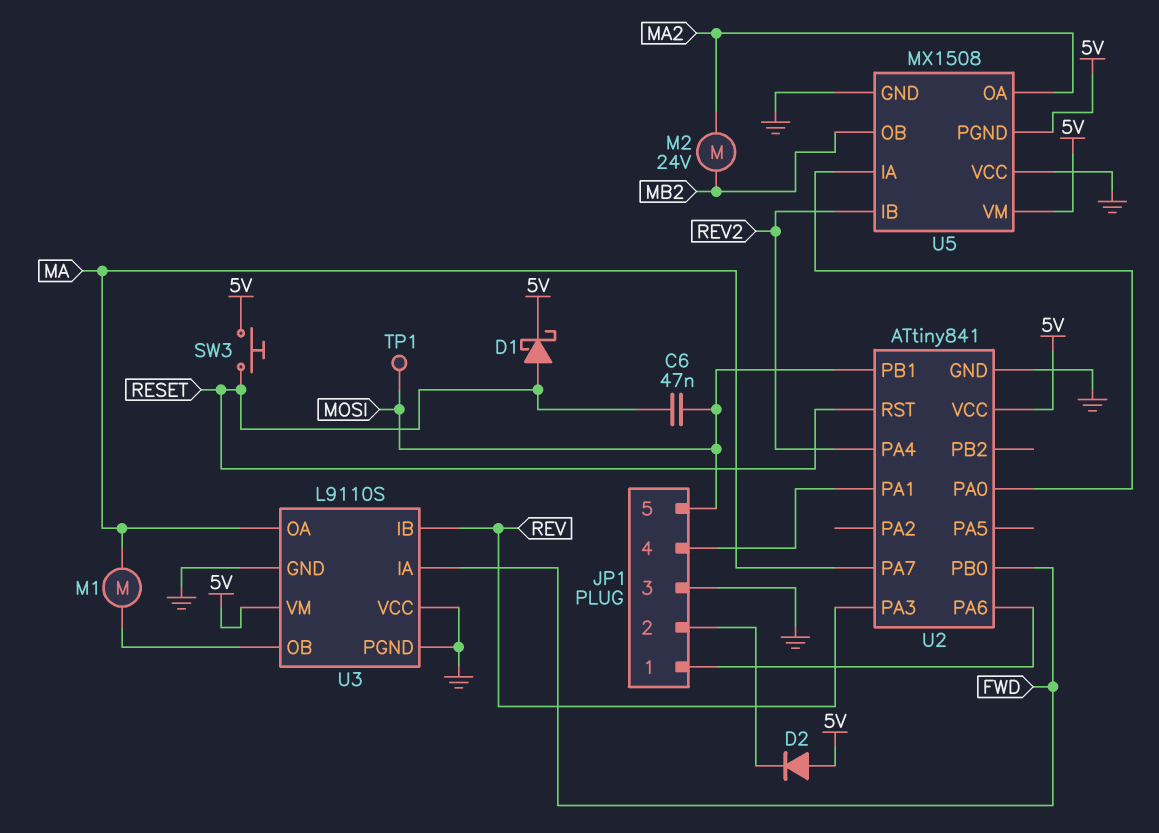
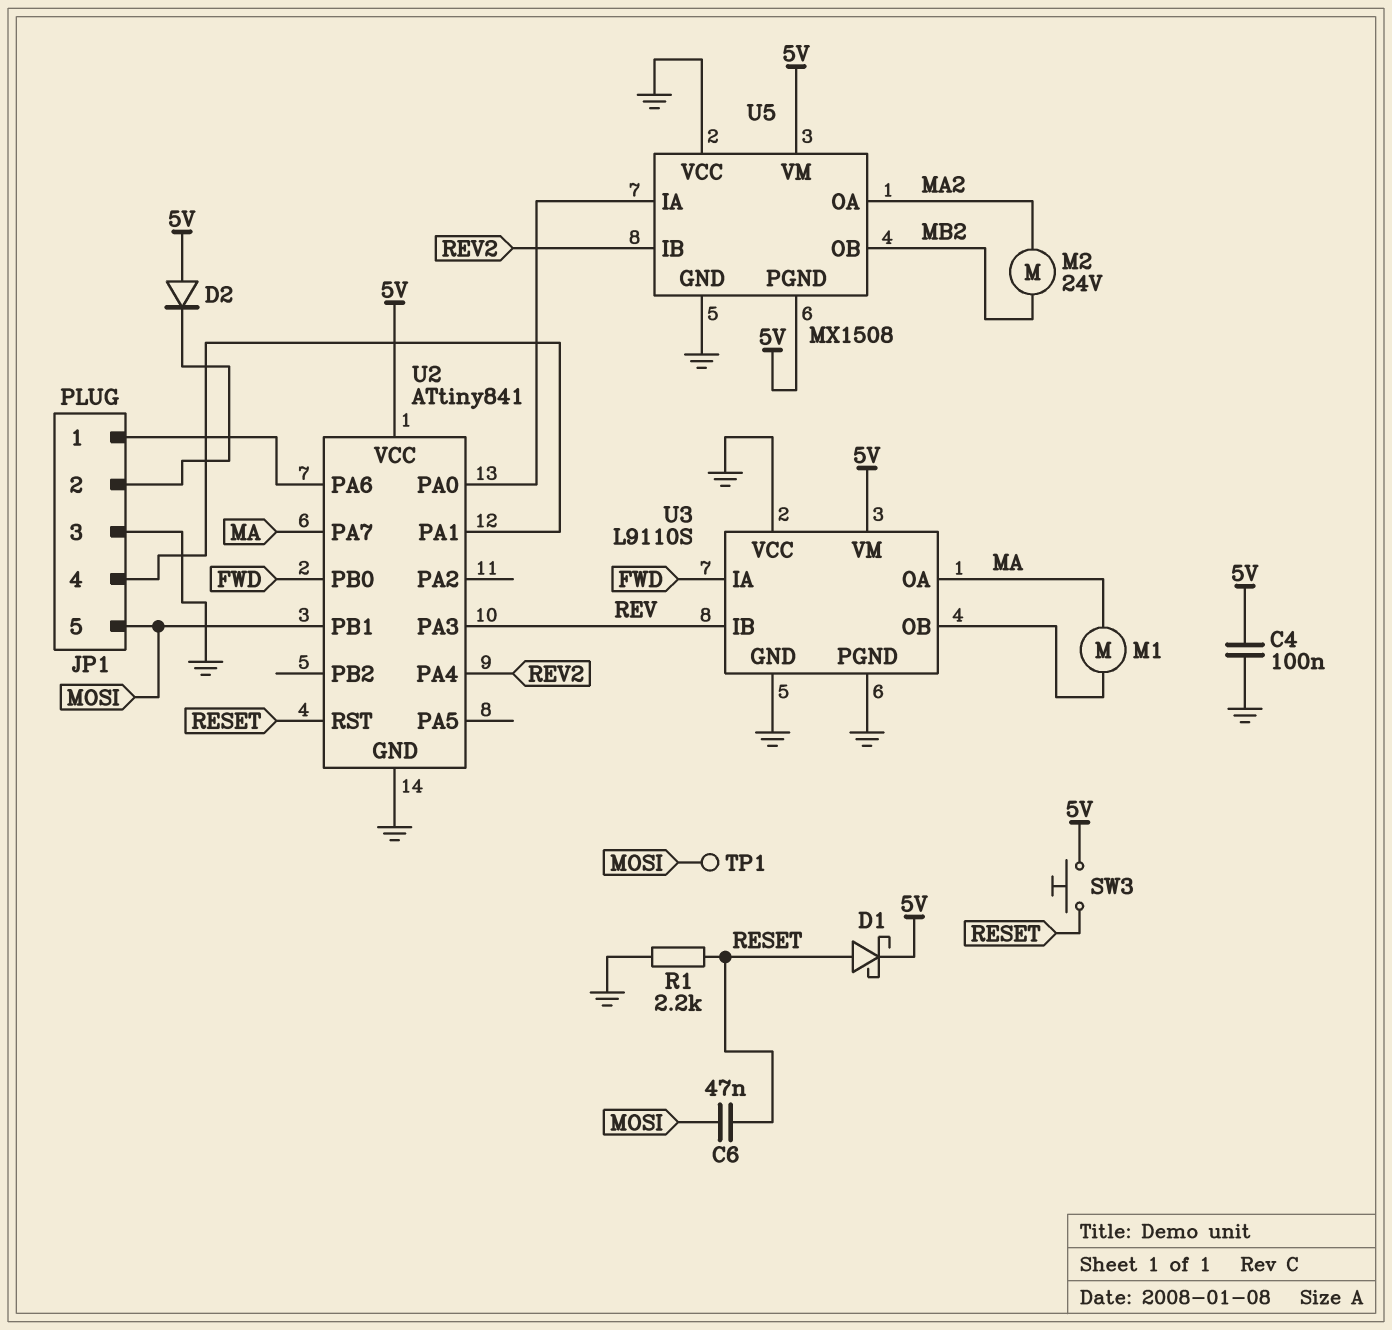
C4: none -> 100nF (5V, GND)
R1: none -> 2.2k (GND, RESET)

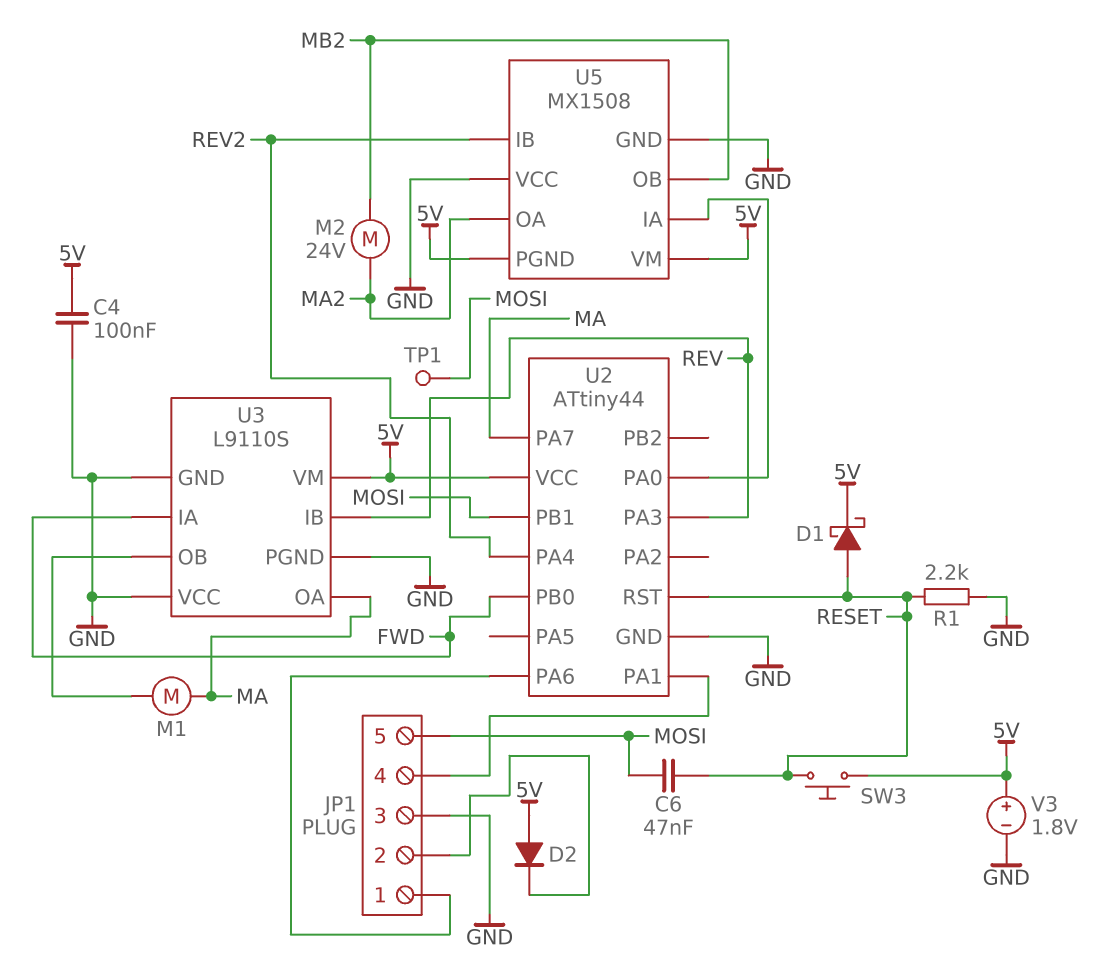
U2: ATtiny841 -> ATtiny44
V3: none -> 1.8V (plus 5V, minus GND)

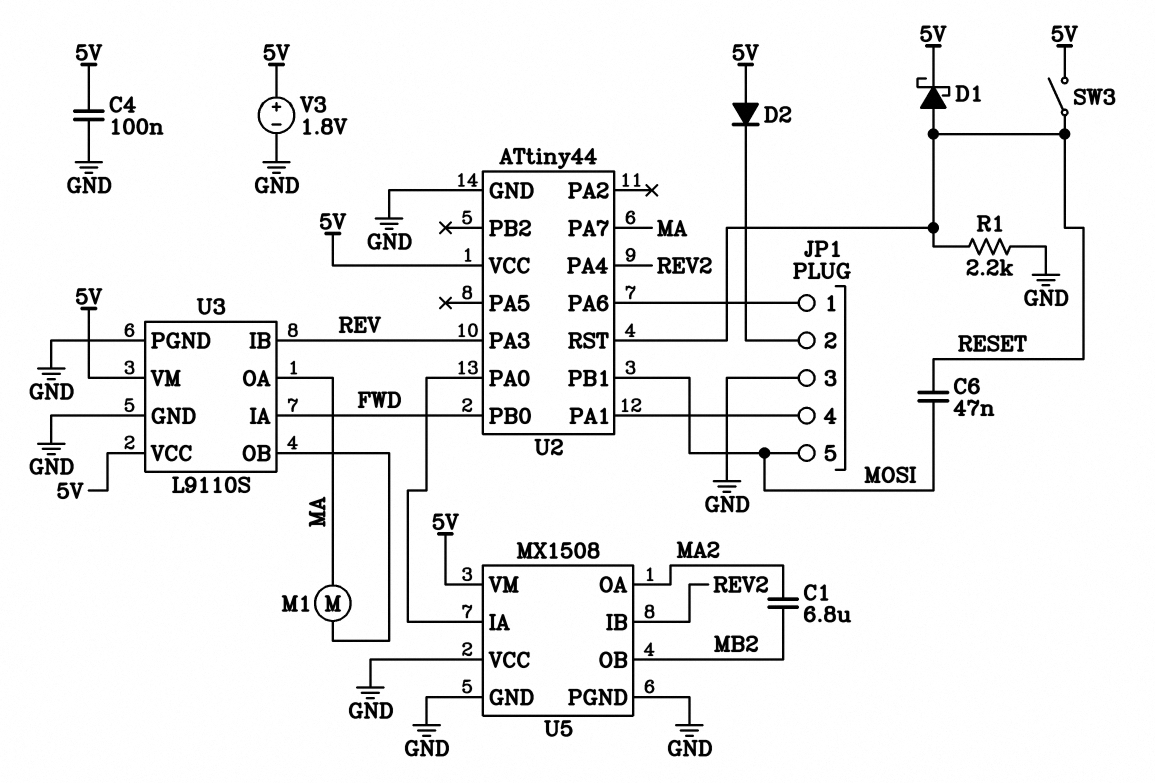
C1: none -> 6.8uF (MA2, MB2)
M2: motor 24V (MA2, MB2) -> none
SW3: button (5V, RESET) -> switch (5V, RESET)
TP1: test point (MOSI) -> none
U3 pin VCC: GND -> 5V
U5 pin PGND: 5V -> GND

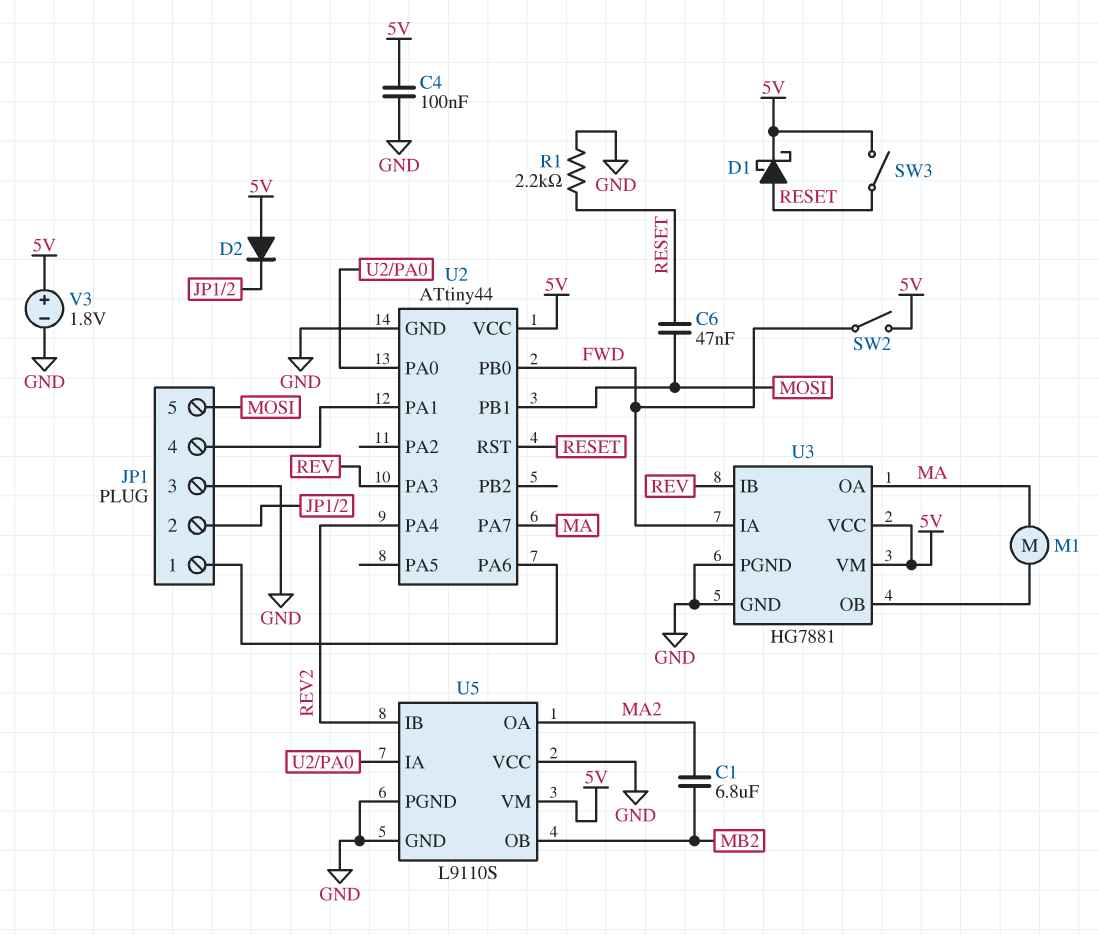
SW2: none -> switch (5V, FWD)
U3: L9110S -> HG7881
U5: MX1508 -> L9110S

